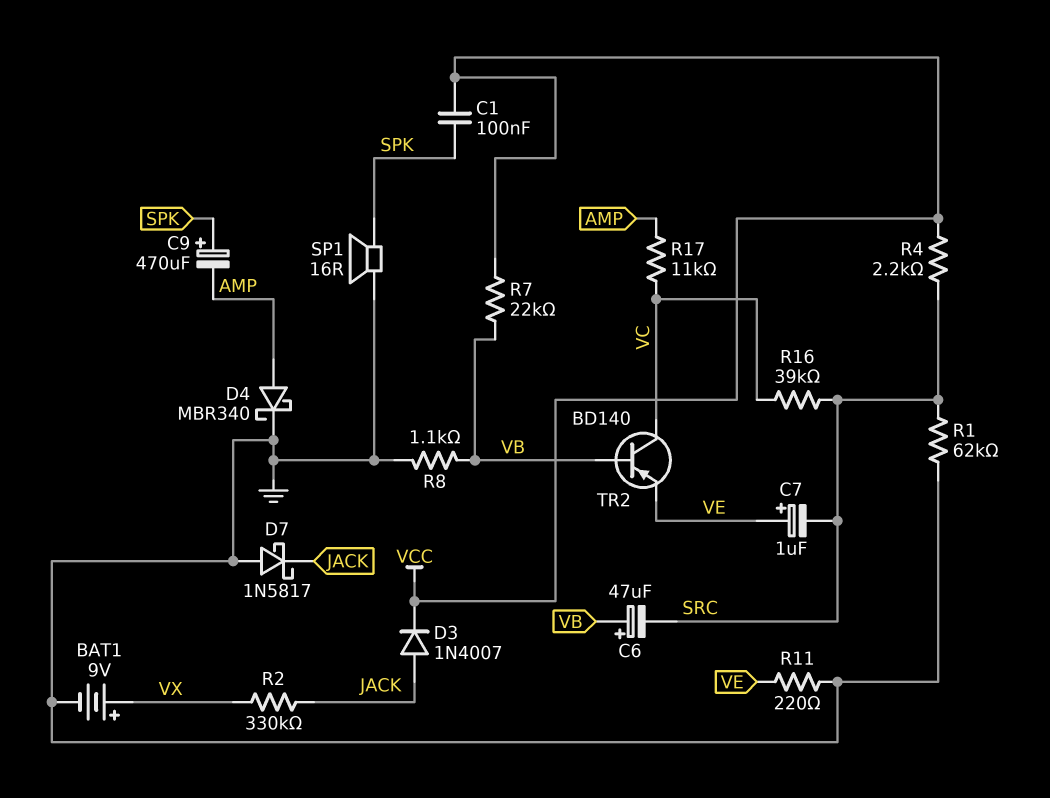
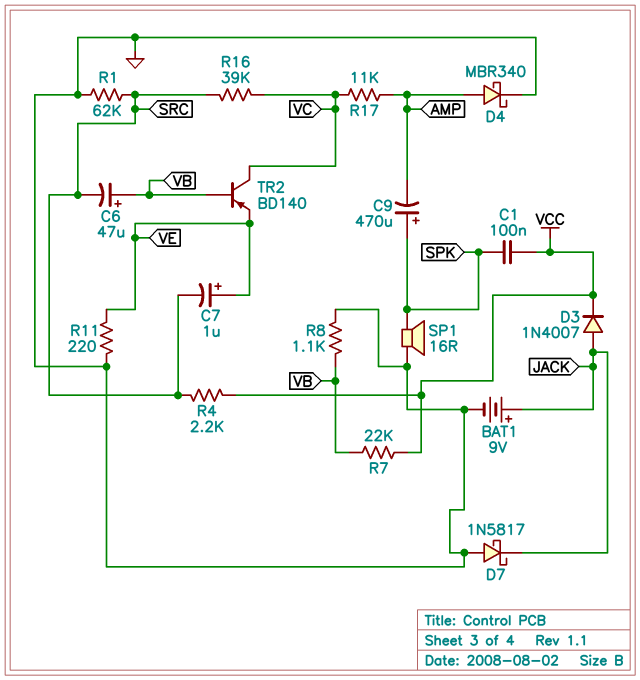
BAT1: 9V (plus VX, minus GND) -> 9V (plus JACK, minus GND)
R2: 330k (JACK, VX) -> none

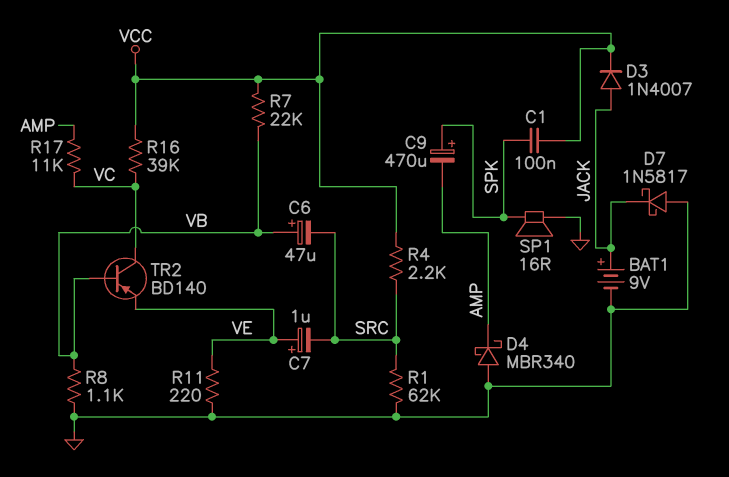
D4: schottky MBR340 (A AMP, K GND) -> schottky MBR340 (A GND, K AMP)
R16: 39k (SRC, VC) -> 39k (VC, VCC)

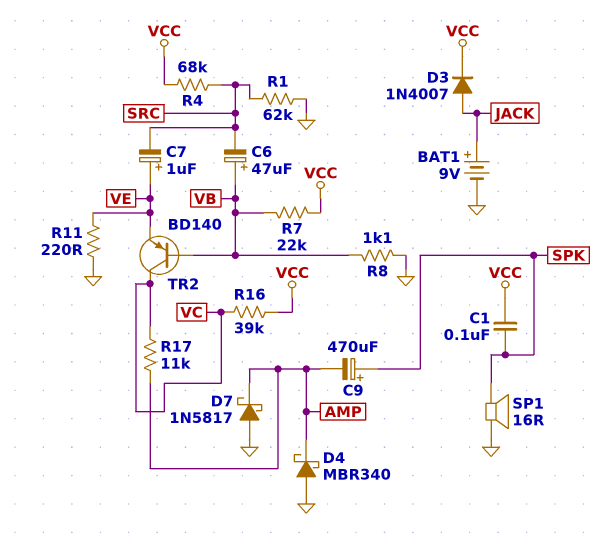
D7: schottky 1N5817 (A GND, K JACK) -> schottky 1N5817 (A GND, K AMP)
R4: 2.2k (SRC, VCC) -> 68k (SRC, VCC)

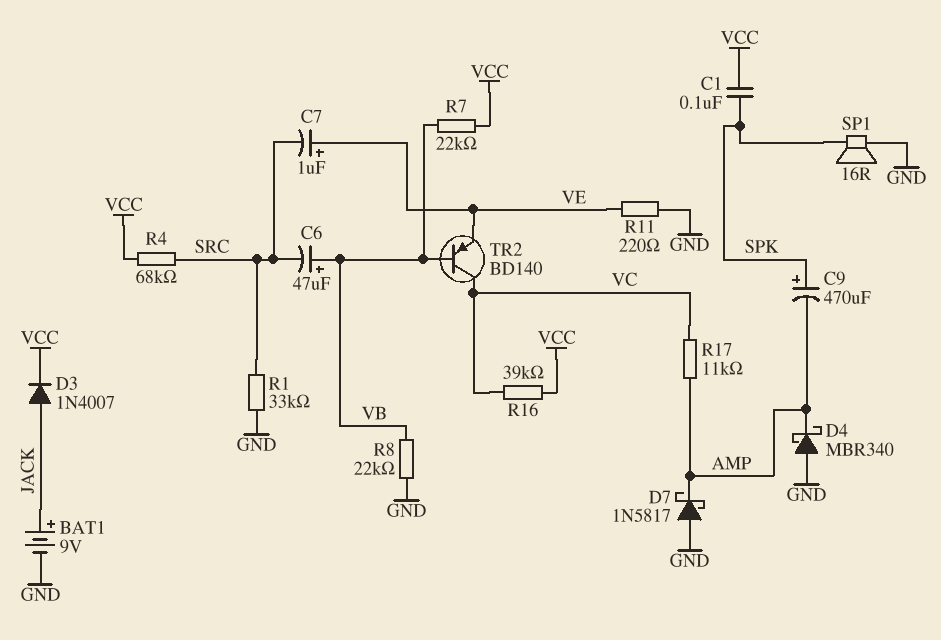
R1: 62k (GND, SRC) -> 33k (GND, SRC)
R8: 1.1k (GND, VB) -> 22k (GND, VB)

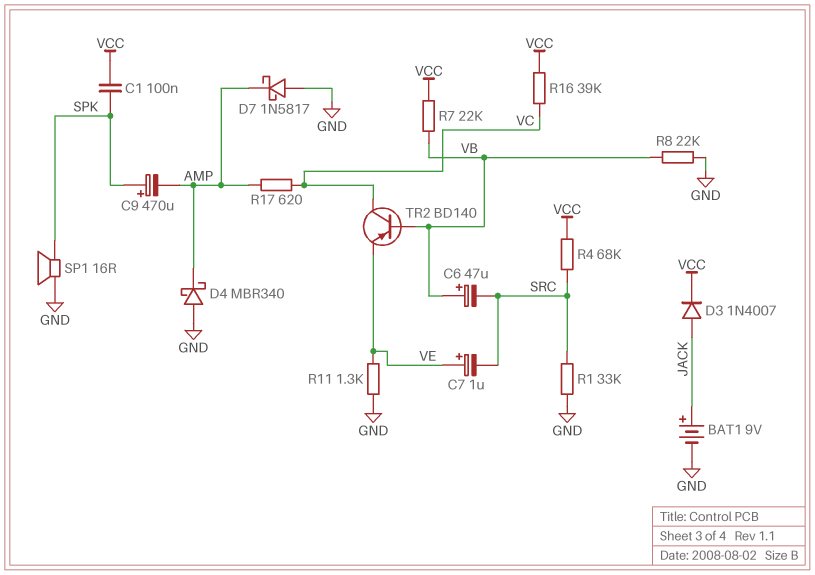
R11: 220 (GND, VE) -> 1.3k (GND, VE)
R17: 11k (AMP, VC) -> 620 (AMP, VC)

